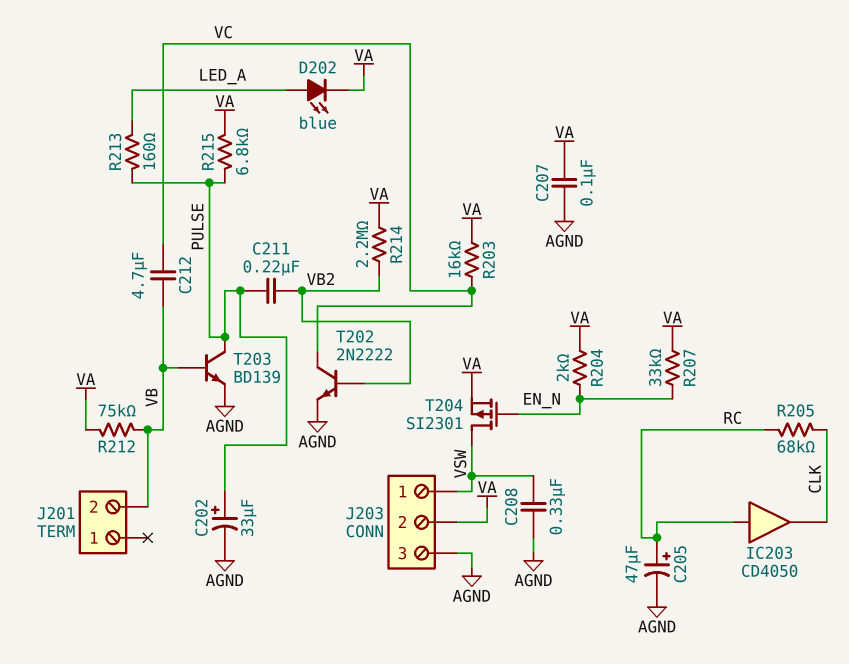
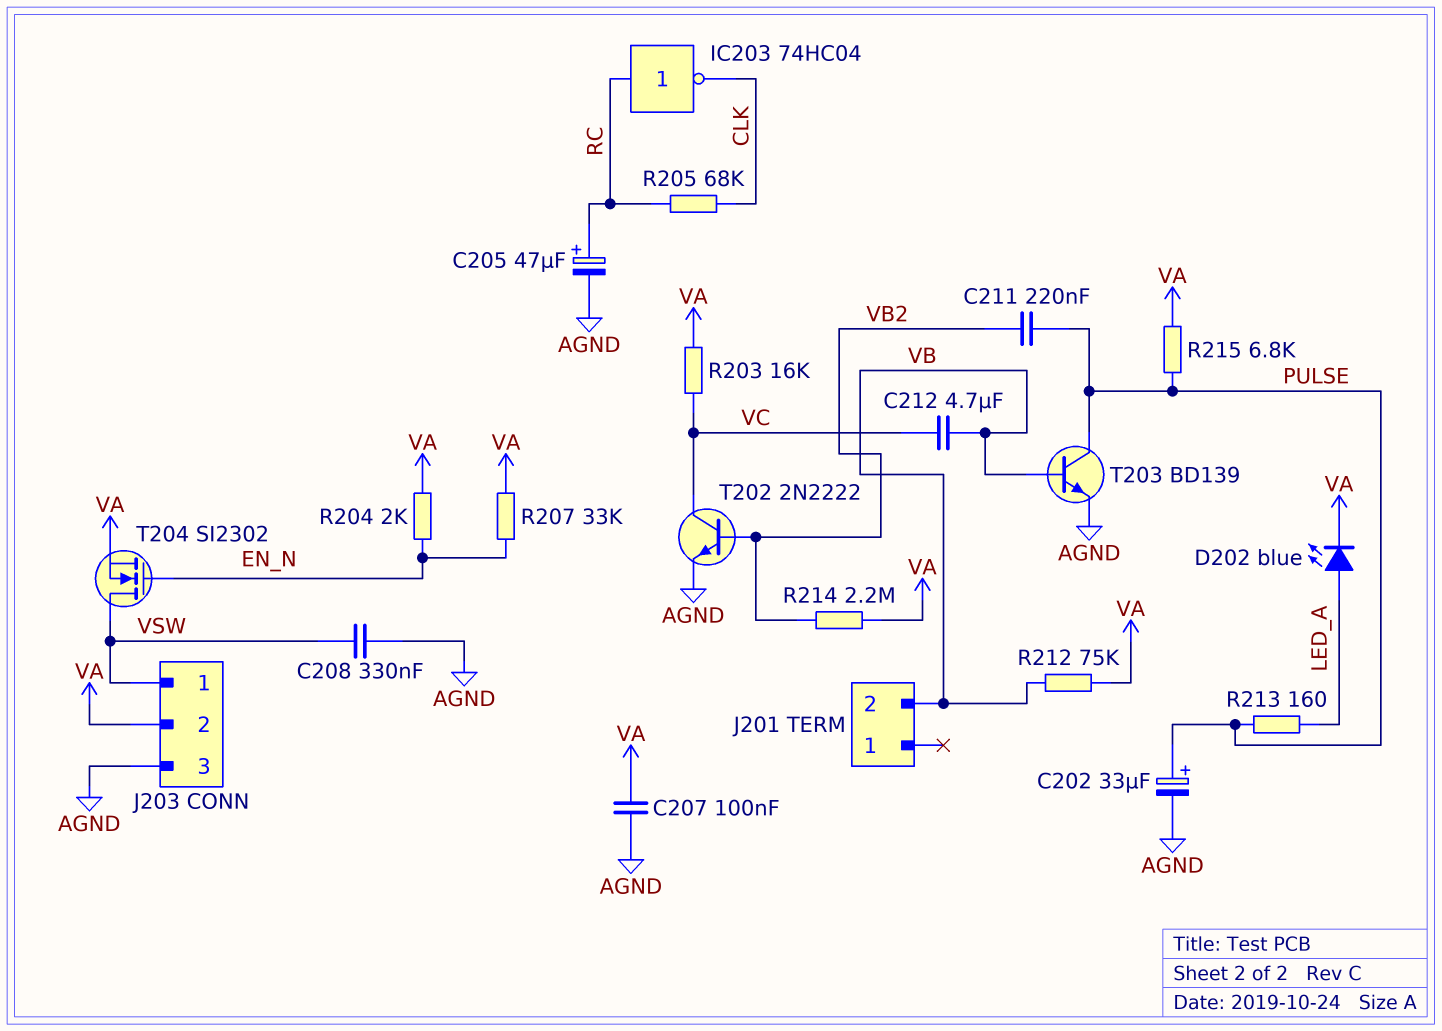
IC203: buffer CD4050 (in RC, out CLK) -> NOT 74HC04 (in RC, out CLK)
T204: PMOS SI2301 (G EN_N, D VSW, S VA) -> NMOS SI2302 (G EN_N, D VSW, S VA)

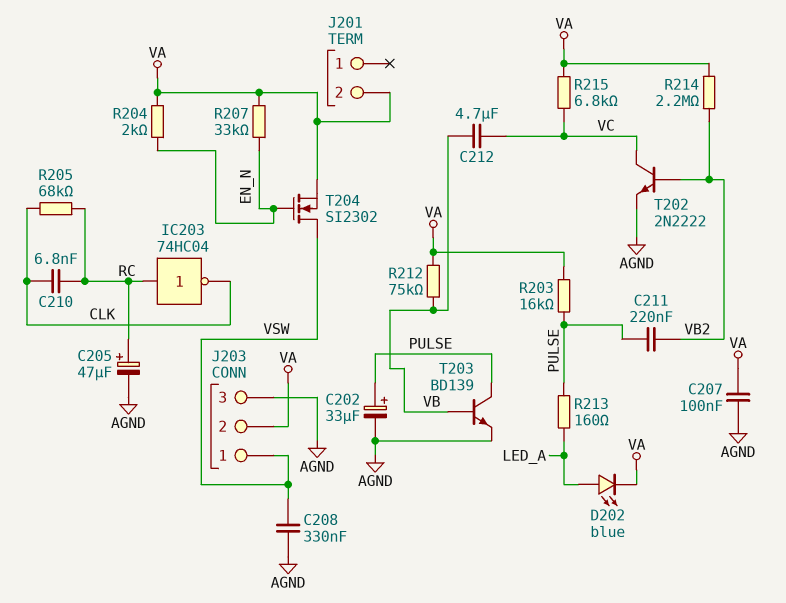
C210: none -> 6.8nF (CLK, RC)
J201 pin 2: VB -> VA
R203: 16k (VA, VC) -> 16k (PULSE, VA)
R215: 6.8k (PULSE, VA) -> 6.8k (VA, VC)

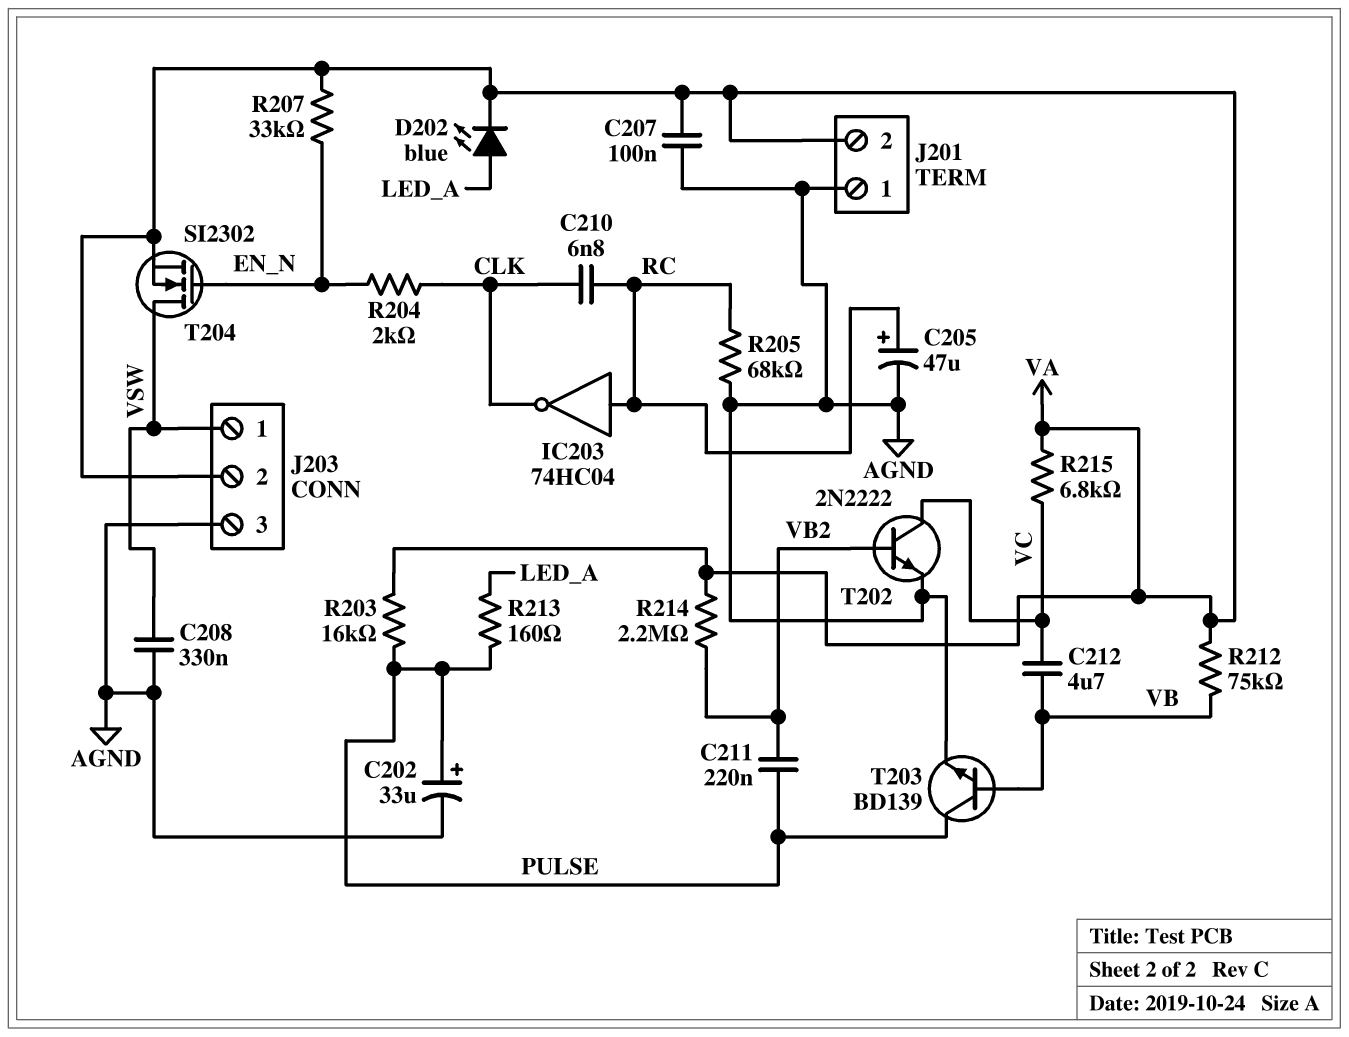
J201 pin 1: none -> AGND
R204: 2k (EN_N, VA) -> 2k (CLK, EN_N)
R205: 68k (CLK, RC) -> 68k (AGND, RC)

